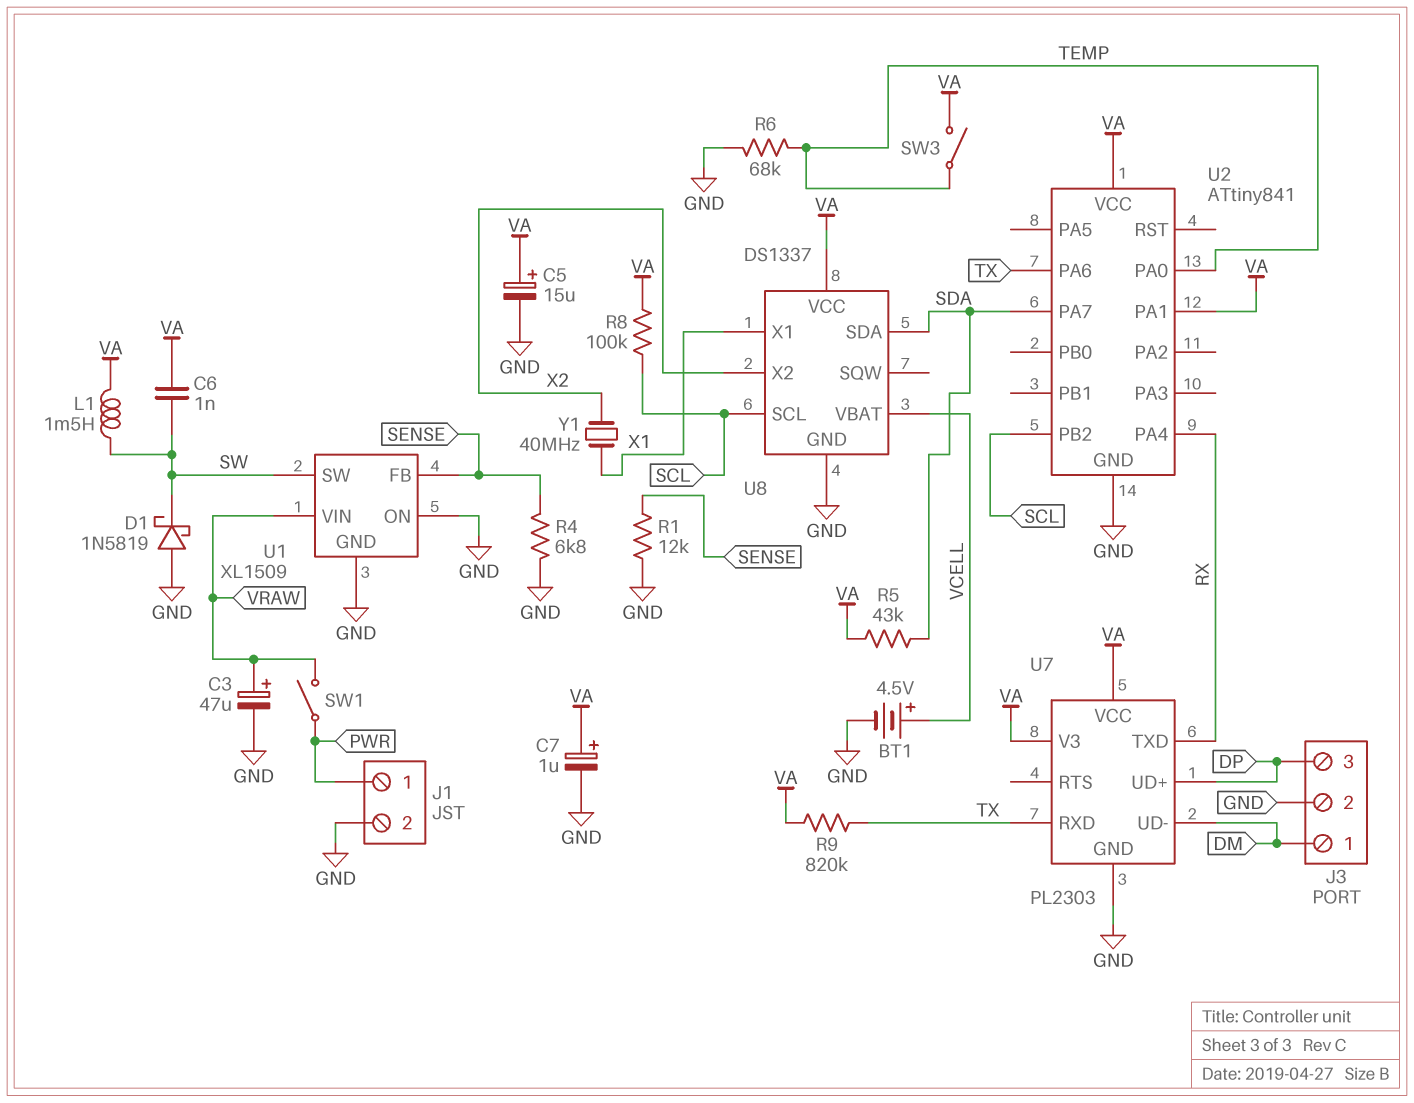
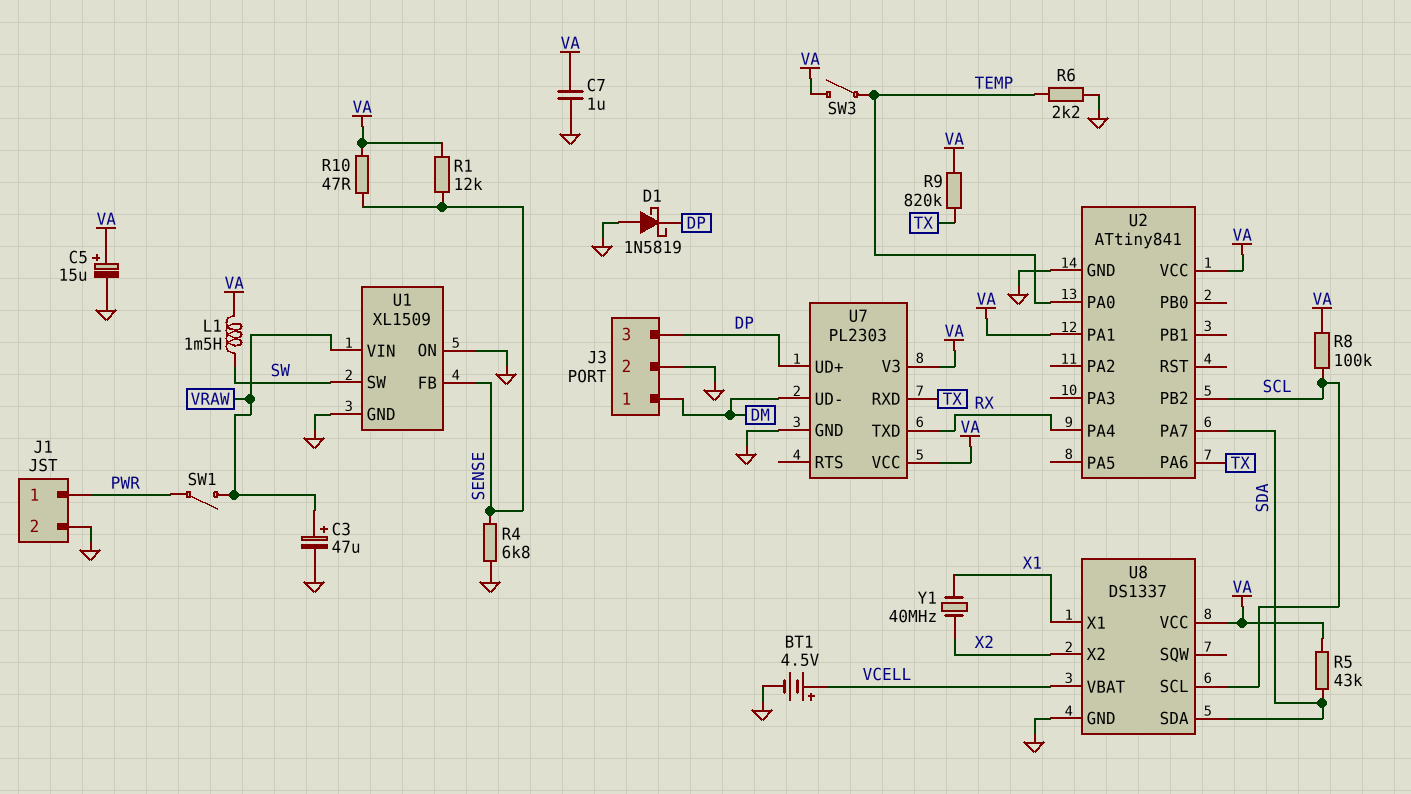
C6: 1nF (SW, VA) -> none
C7: 1uF (plus VA, minus GND) -> 1uF (GND, VA)
D1: schottky 1N5819 (A GND, K SW) -> schottky 1N5819 (A GND, K DP)
R1: 12k (GND, SENSE) -> 12k (SENSE, VA)
R6: 68k (GND, TEMP) -> 2.2k (GND, TEMP)
R10: none -> 47 (SENSE, VA)

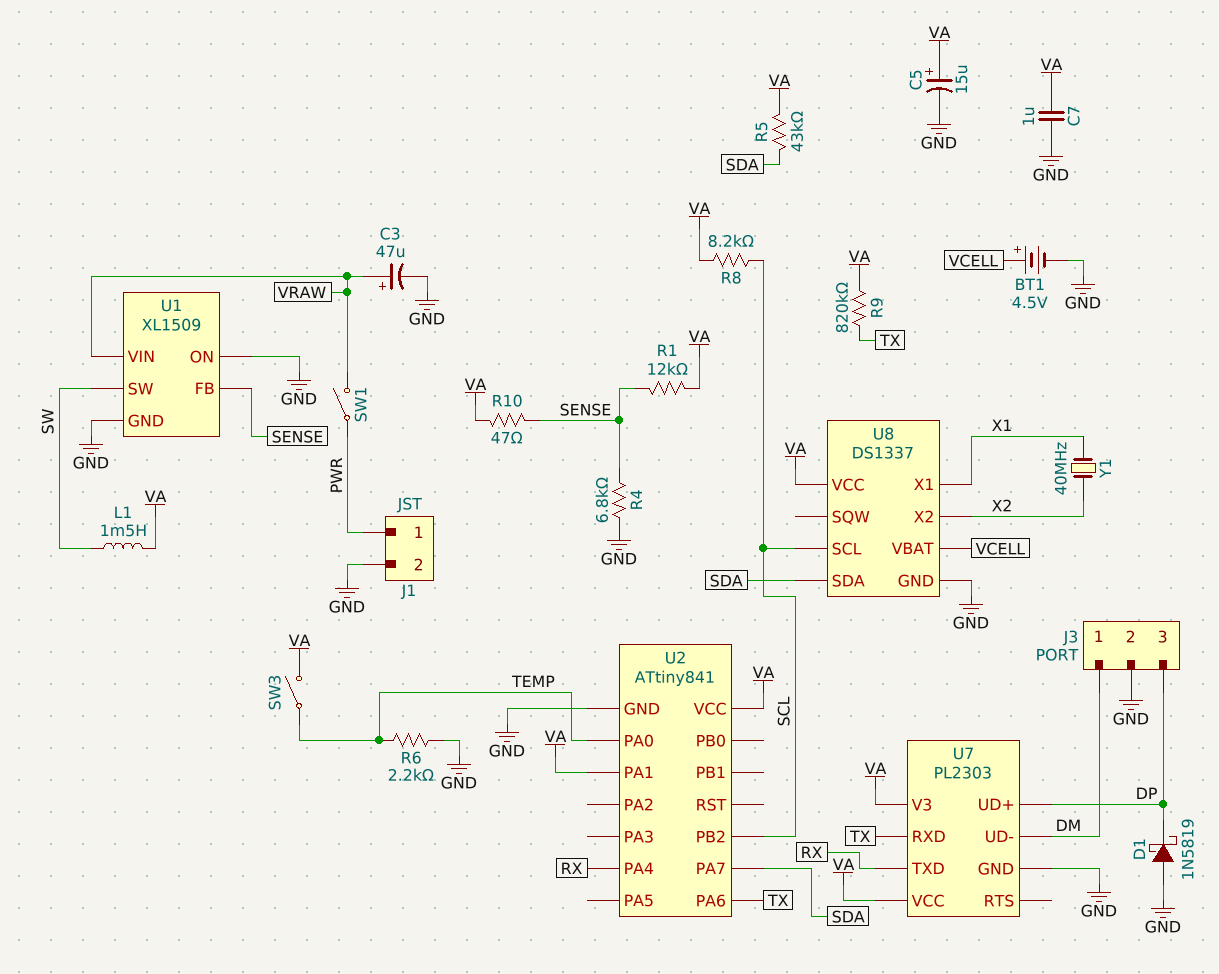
R8: 100k (SCL, VA) -> 8.2k (SCL, VA)

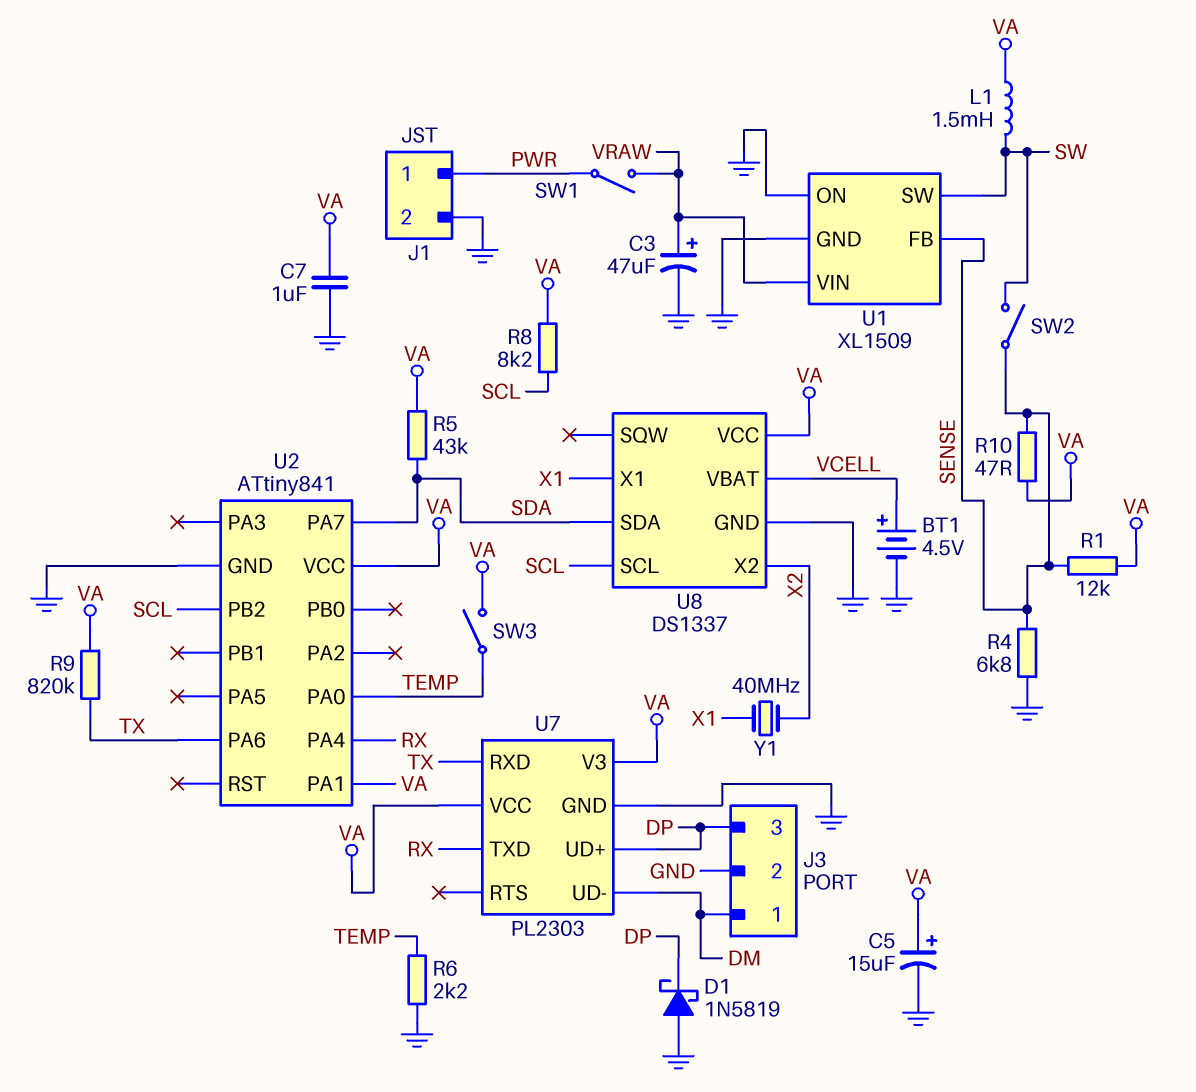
SW2: none -> switch (SENSE, SW)

